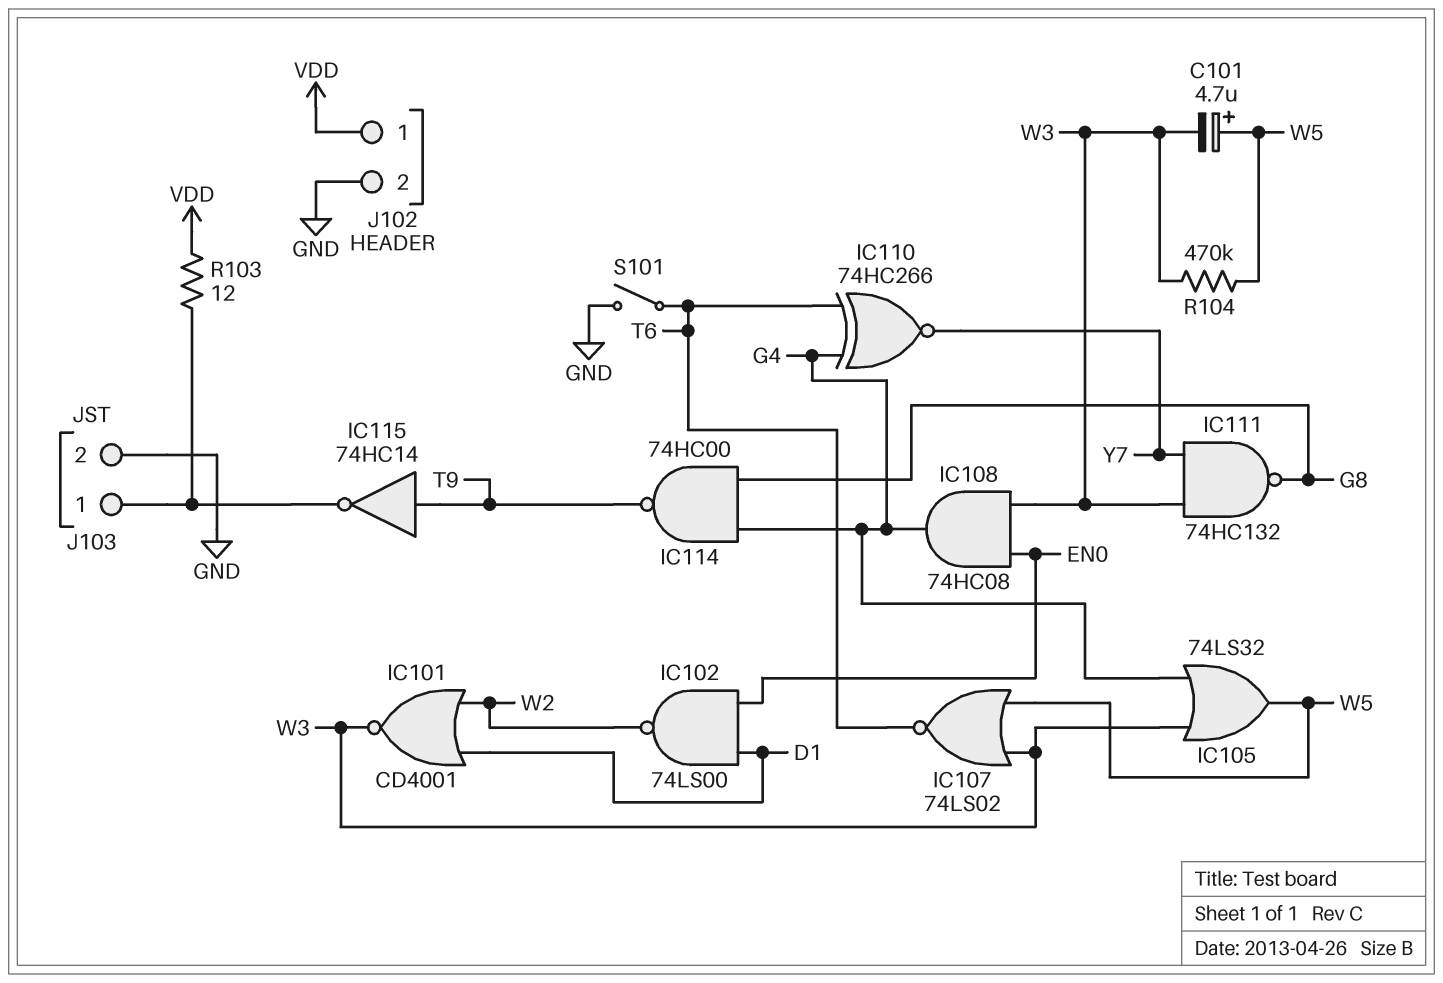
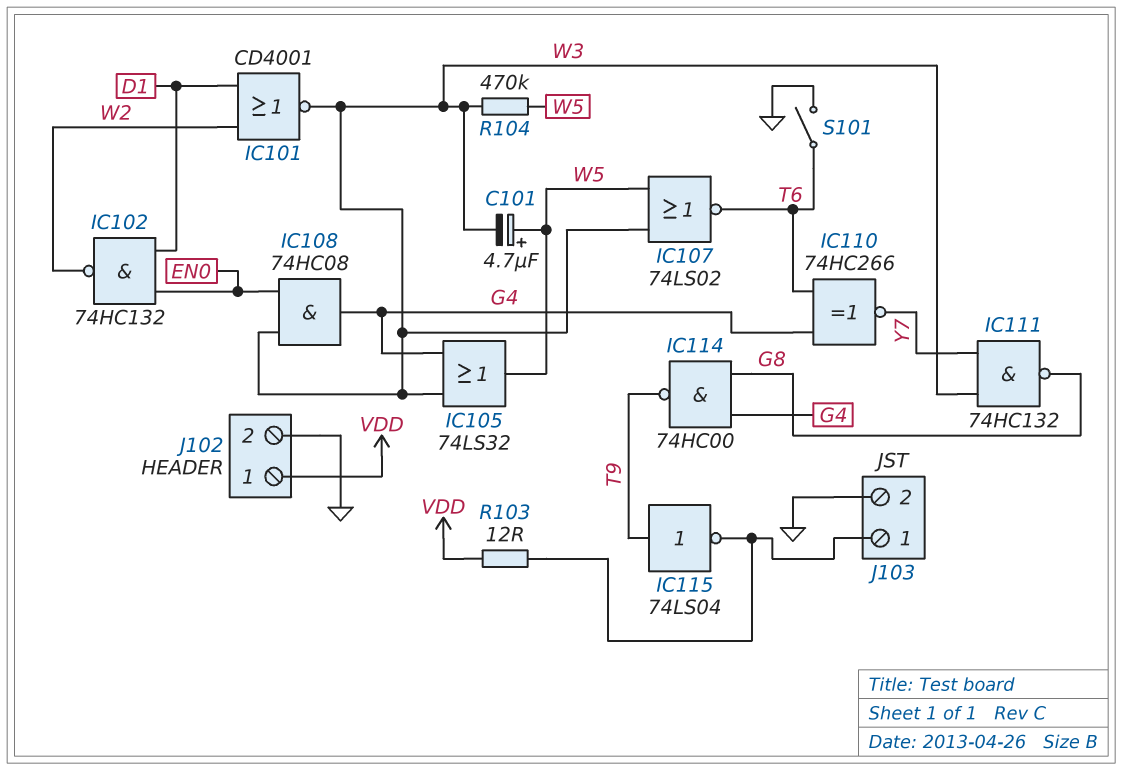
IC102: NAND 74LS00 (in D1, in EN0, out W2) -> NAND 74HC132 (in D1, in EN0, out W2)
IC115: NOT 74HC14 (in T9, out J103/1) -> NOT 74LS04 (in T9, out J103/1)

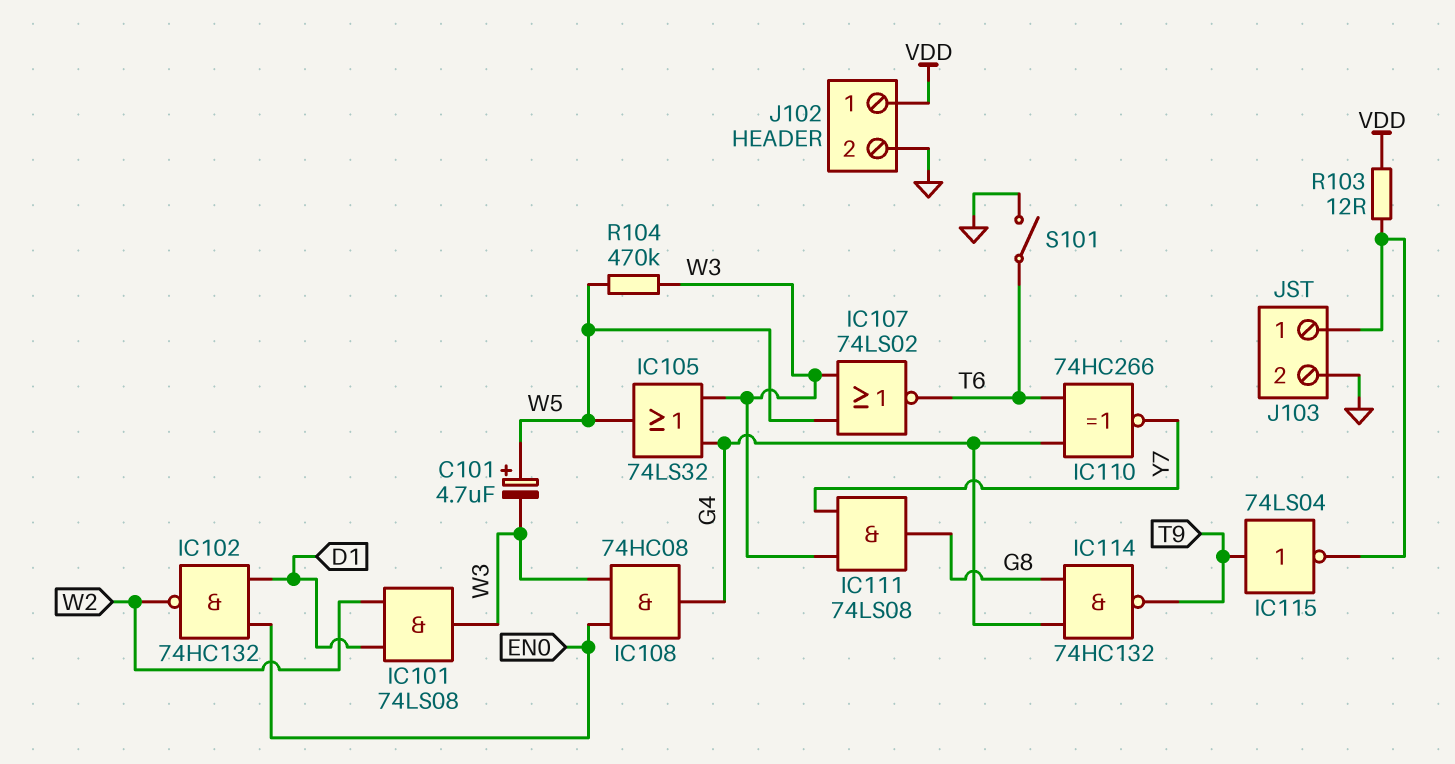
IC101: NOR CD4001 (in D1, in W2, out W3) -> AND 74LS08 (in D1, in W2, out W3)
IC111: NAND 74HC132 (in W3, in Y7, out G8) -> AND 74LS08 (in W3, in Y7, out G8)
IC114: NAND 74HC00 (in G4, in G8, out T9) -> NAND 74HC132 (in G4, in G8, out T9)

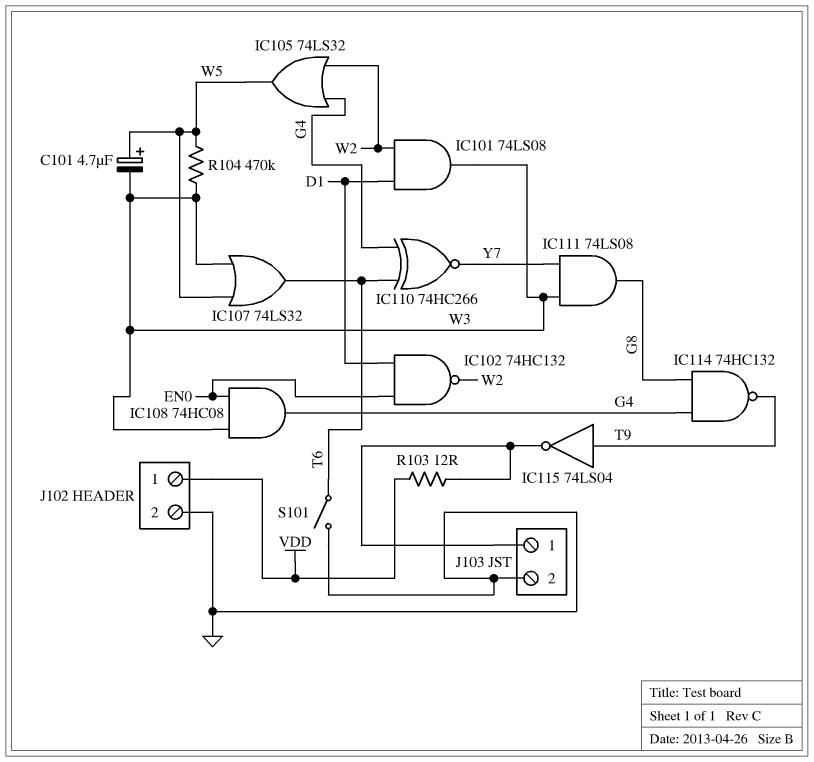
IC105: OR 74LS32 (in G4, in W3, out W5) -> OR 74LS32 (in G4, in W2, out W5)
IC107: NOR 74LS02 (in W3, in W5, out T6) -> OR 74LS32 (in W3, in W5, out T6)

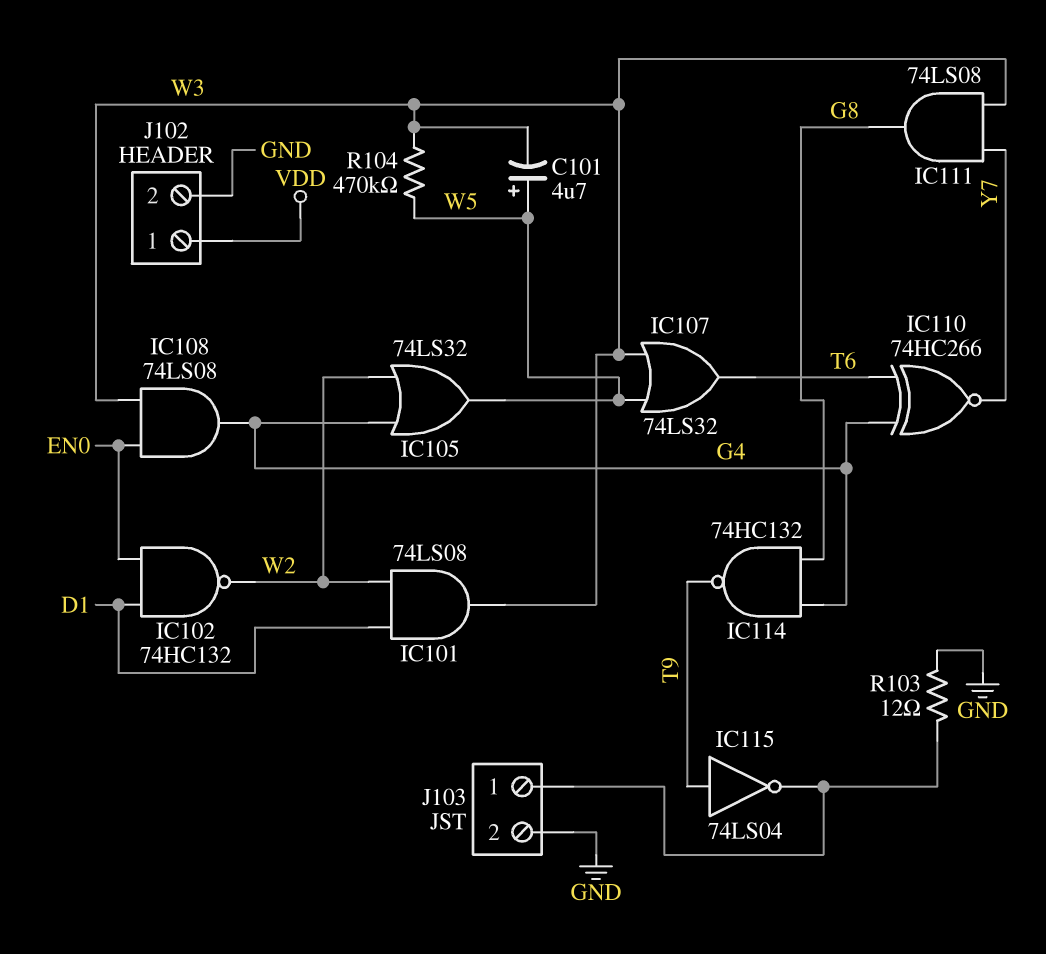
IC108: AND 74HC08 (in EN0, in W3, out G4) -> AND 74LS08 (in EN0, in W3, out G4)
R103: 12 (J103/1, VDD) -> 12 (GND, J103/1)
S101: switch (GND, T6) -> none

